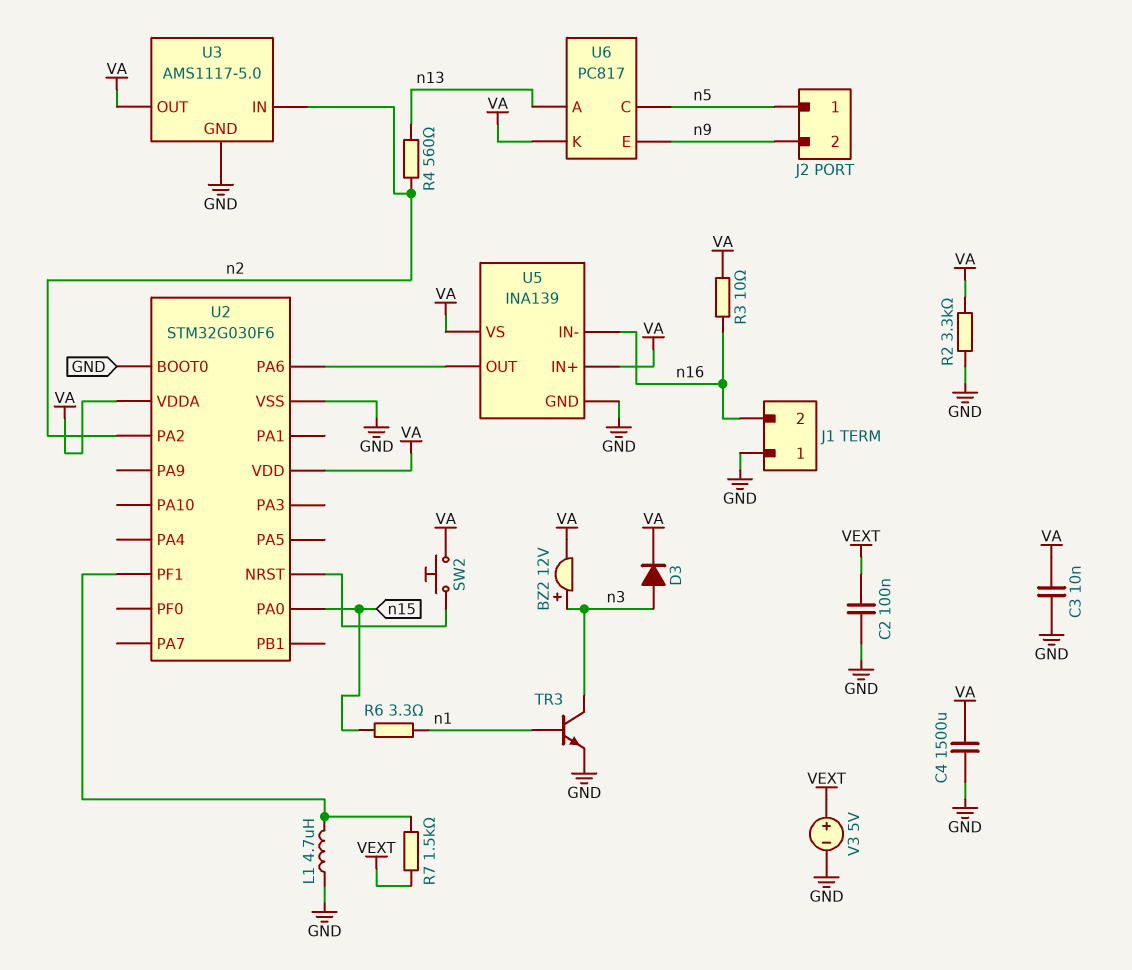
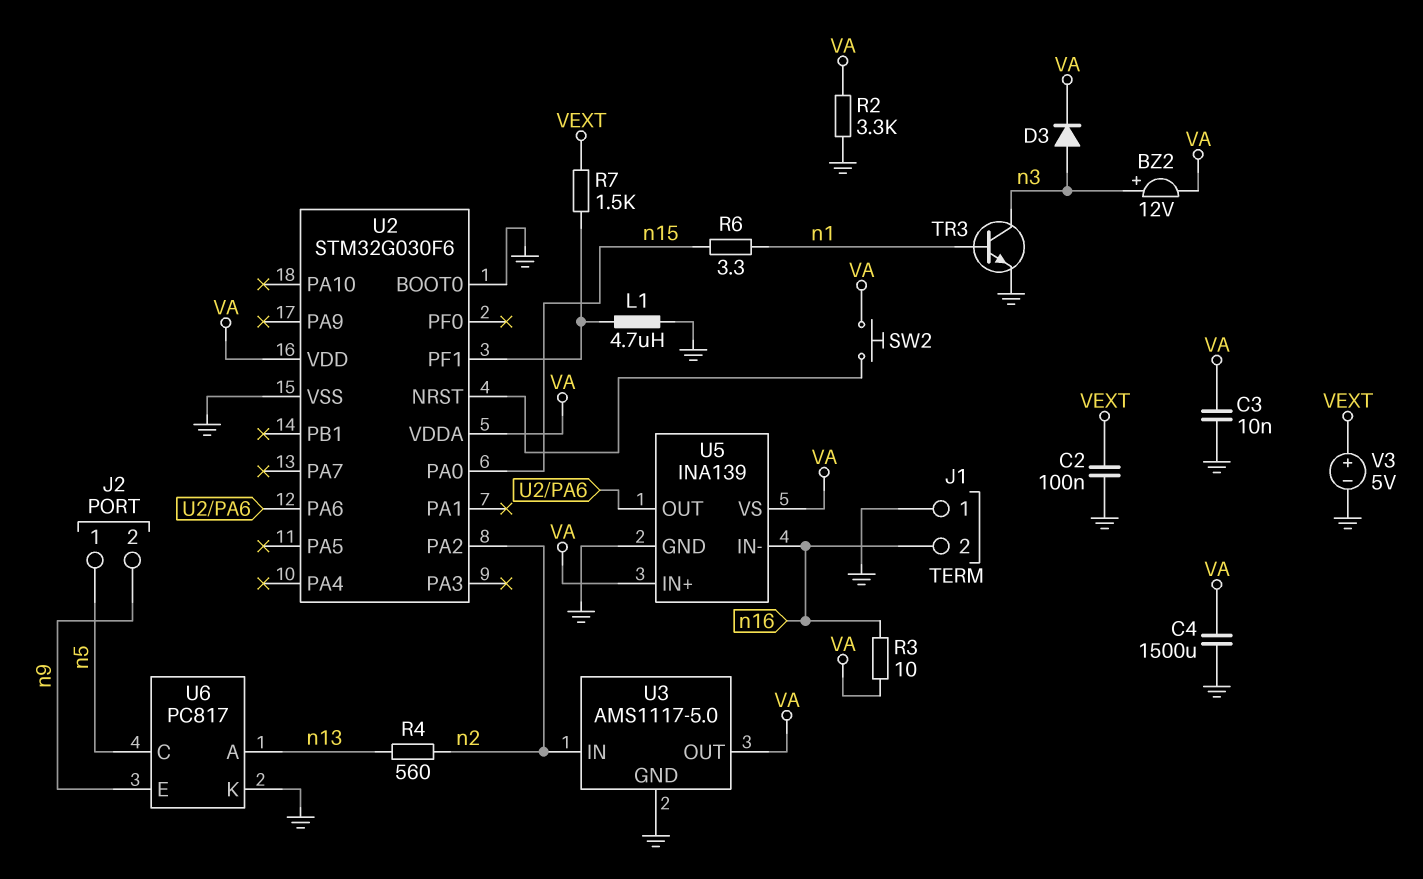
U6 pin K: VA -> GND

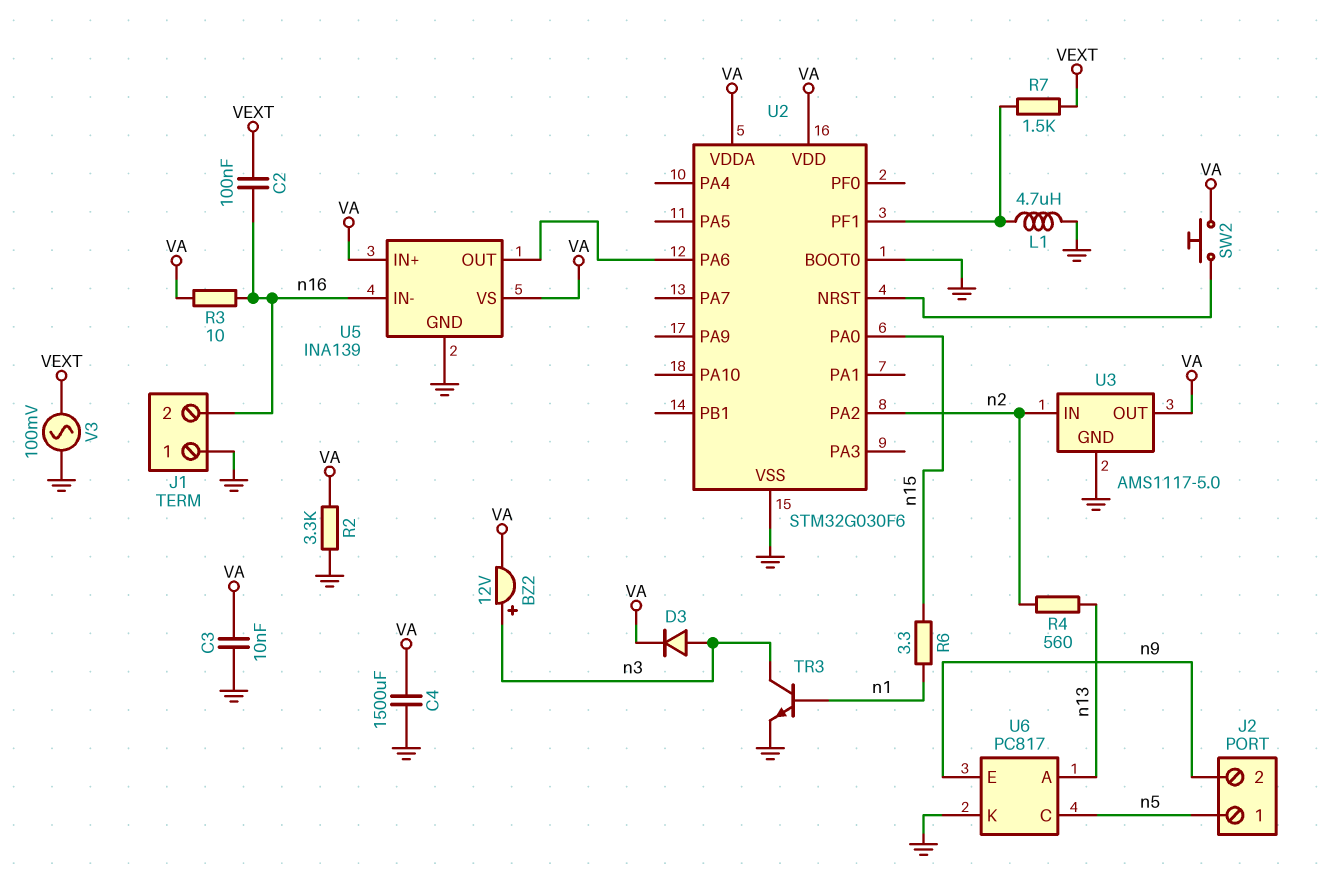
C2: 100nF (GND, VEXT) -> 100nF (VEXT, n16)
V3: 5V (plus VEXT, minus GND) -> AC 100mV (GND, VEXT)

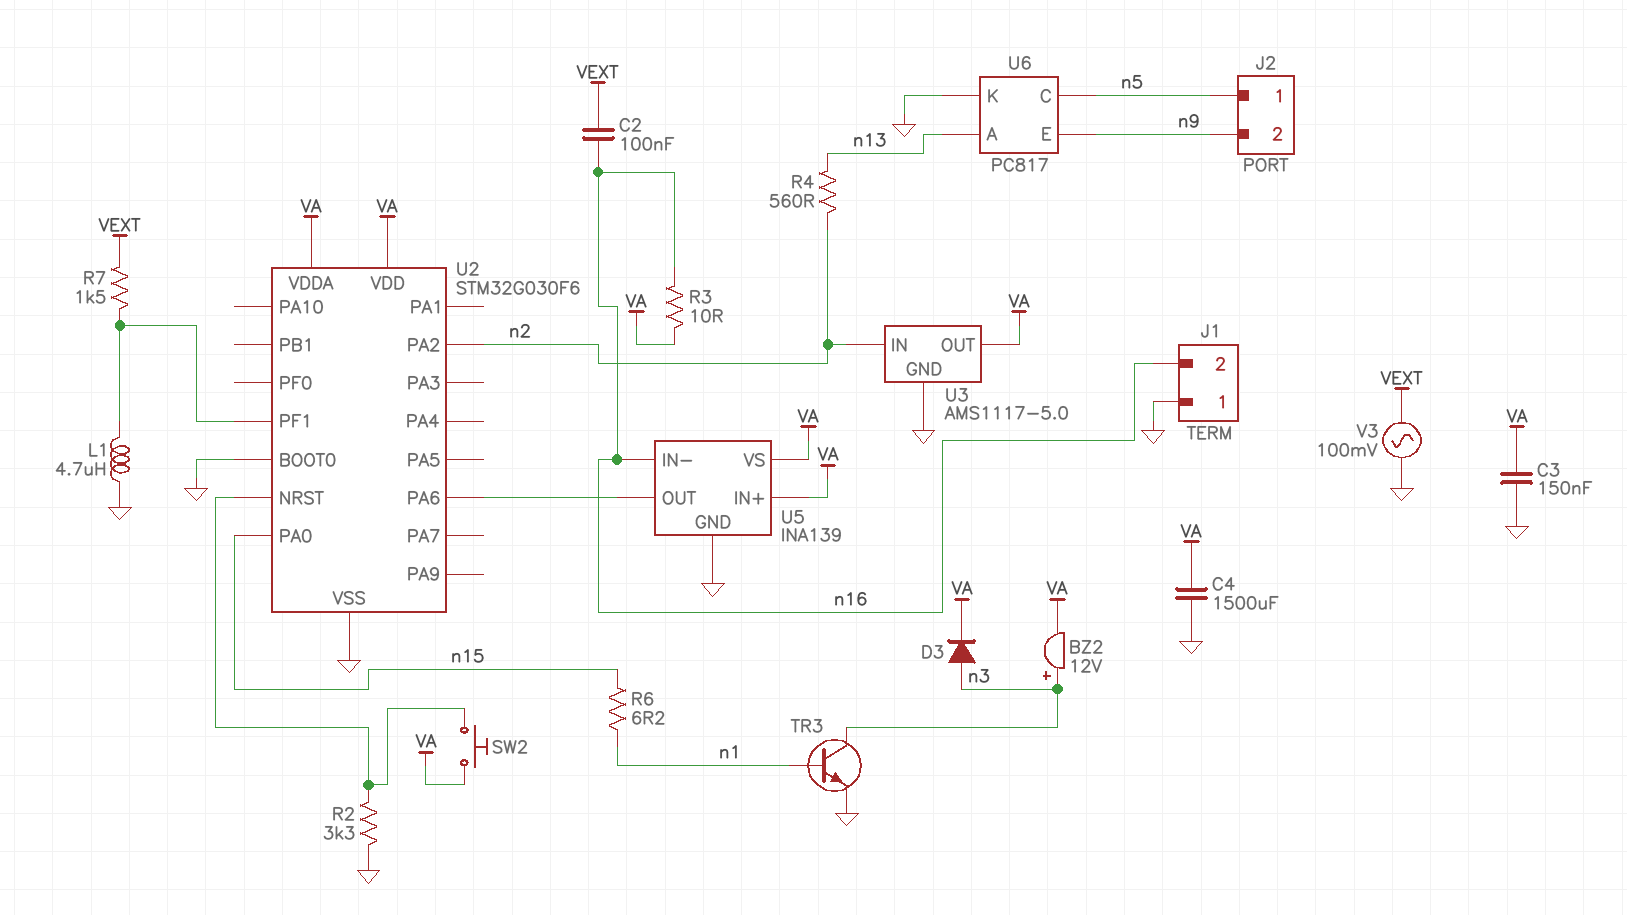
C3: 10nF (GND, VA) -> 150nF (GND, VA)
R2: 3.3k (GND, VA) -> 3.3k (GND, U2/NRST)
R6: 3.3 (n1, n15) -> 6.2 (n1, n15)

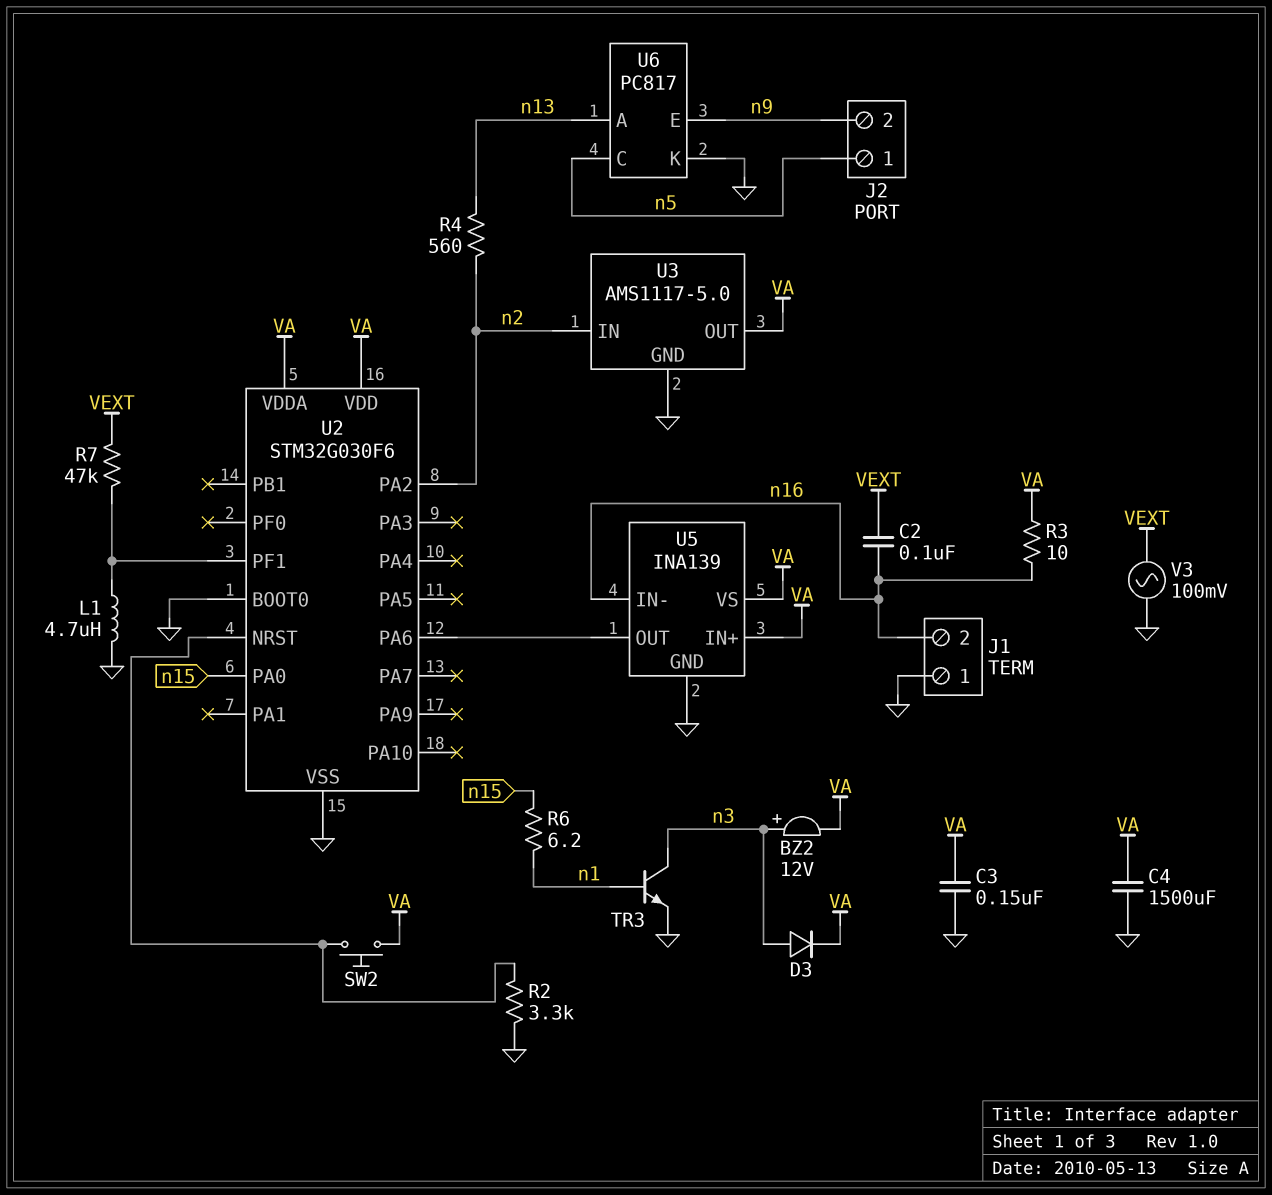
R7: 1.5k (U2/PF1, VEXT) -> 47k (U2/PF1, VEXT)

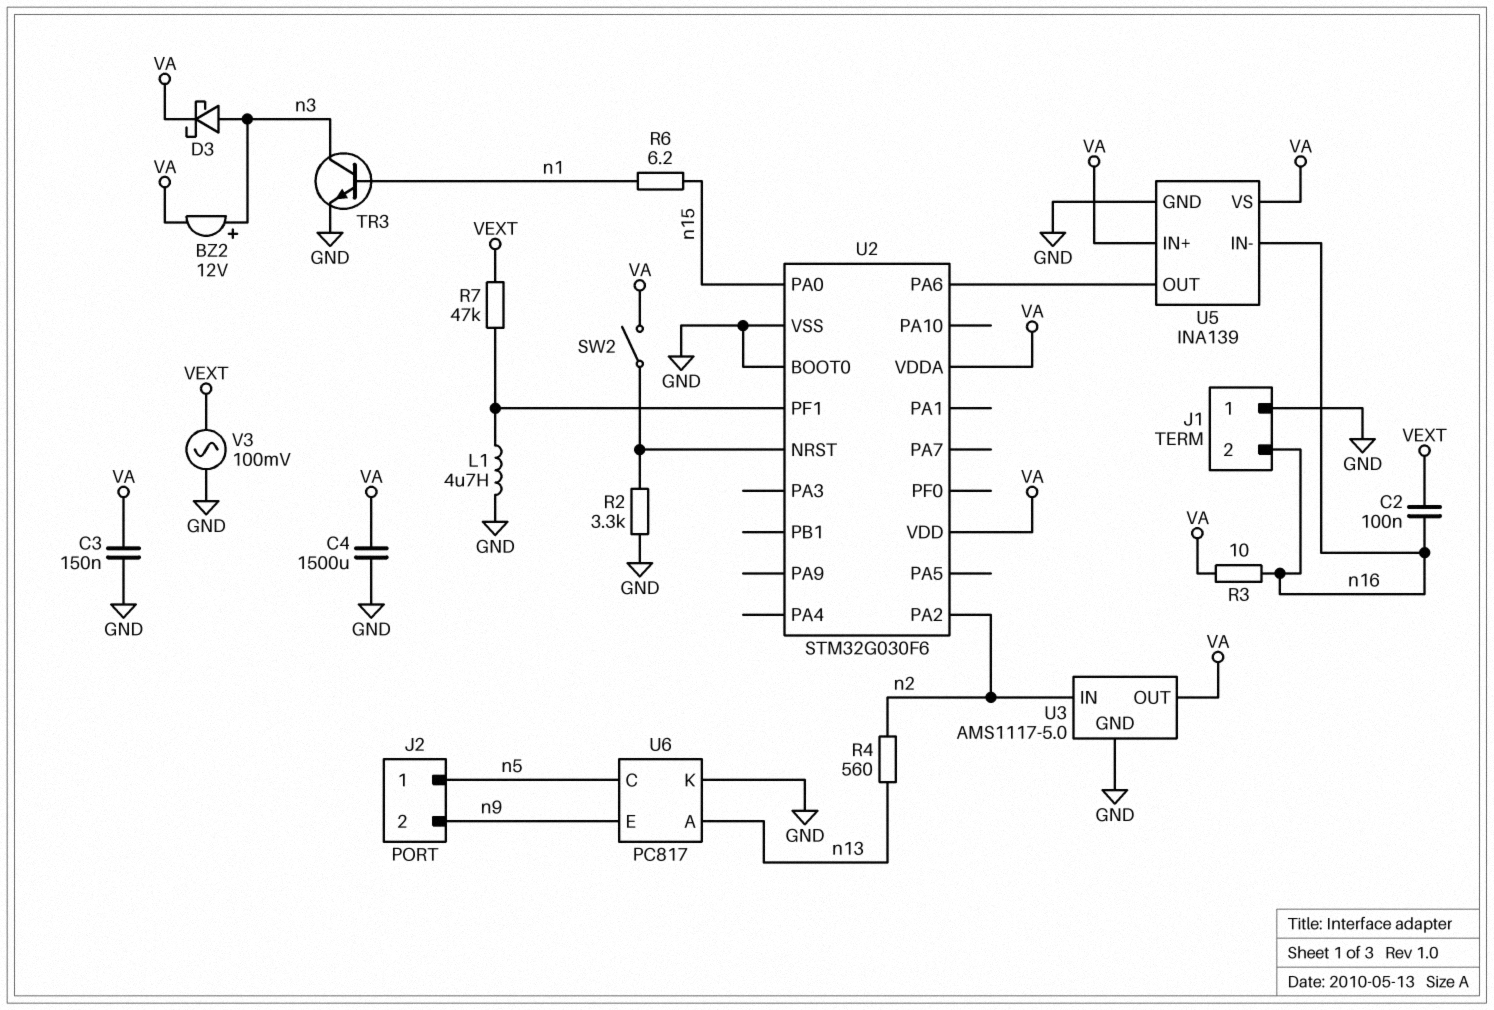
D3: diode (A n3, K VA) -> schottky (A n3, K VA)
SW2: button (U2/NRST, VA) -> switch (U2/NRST, VA)

